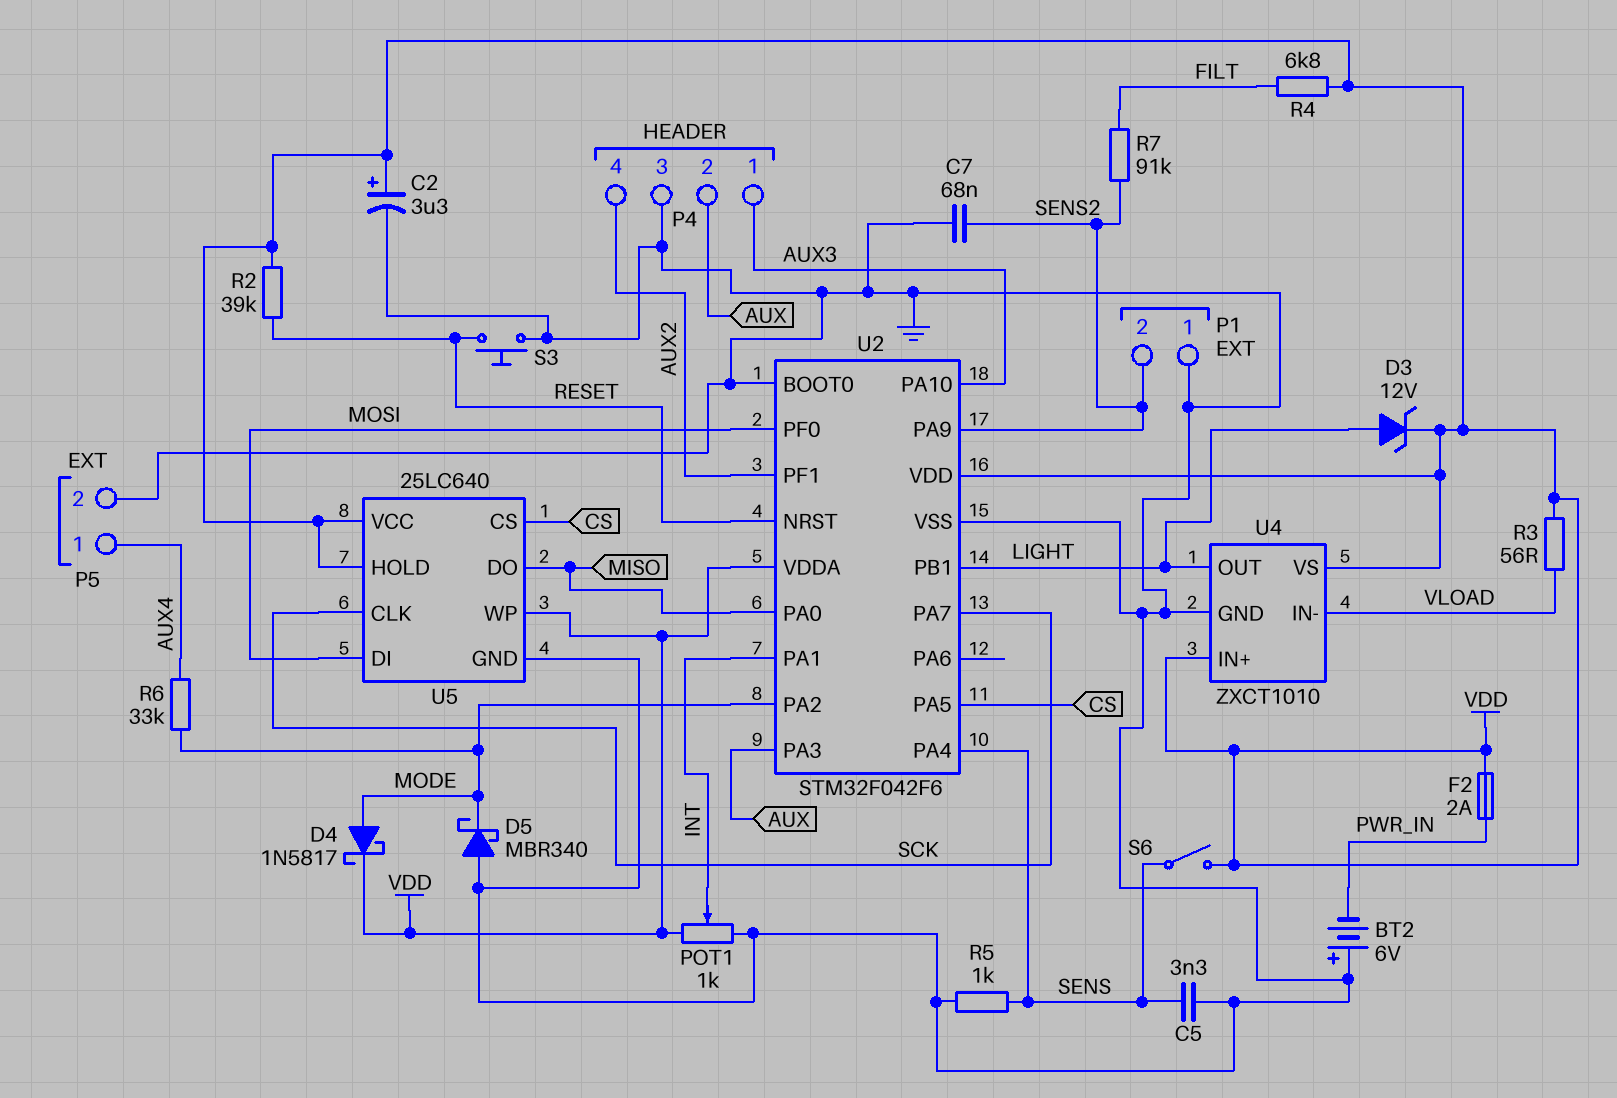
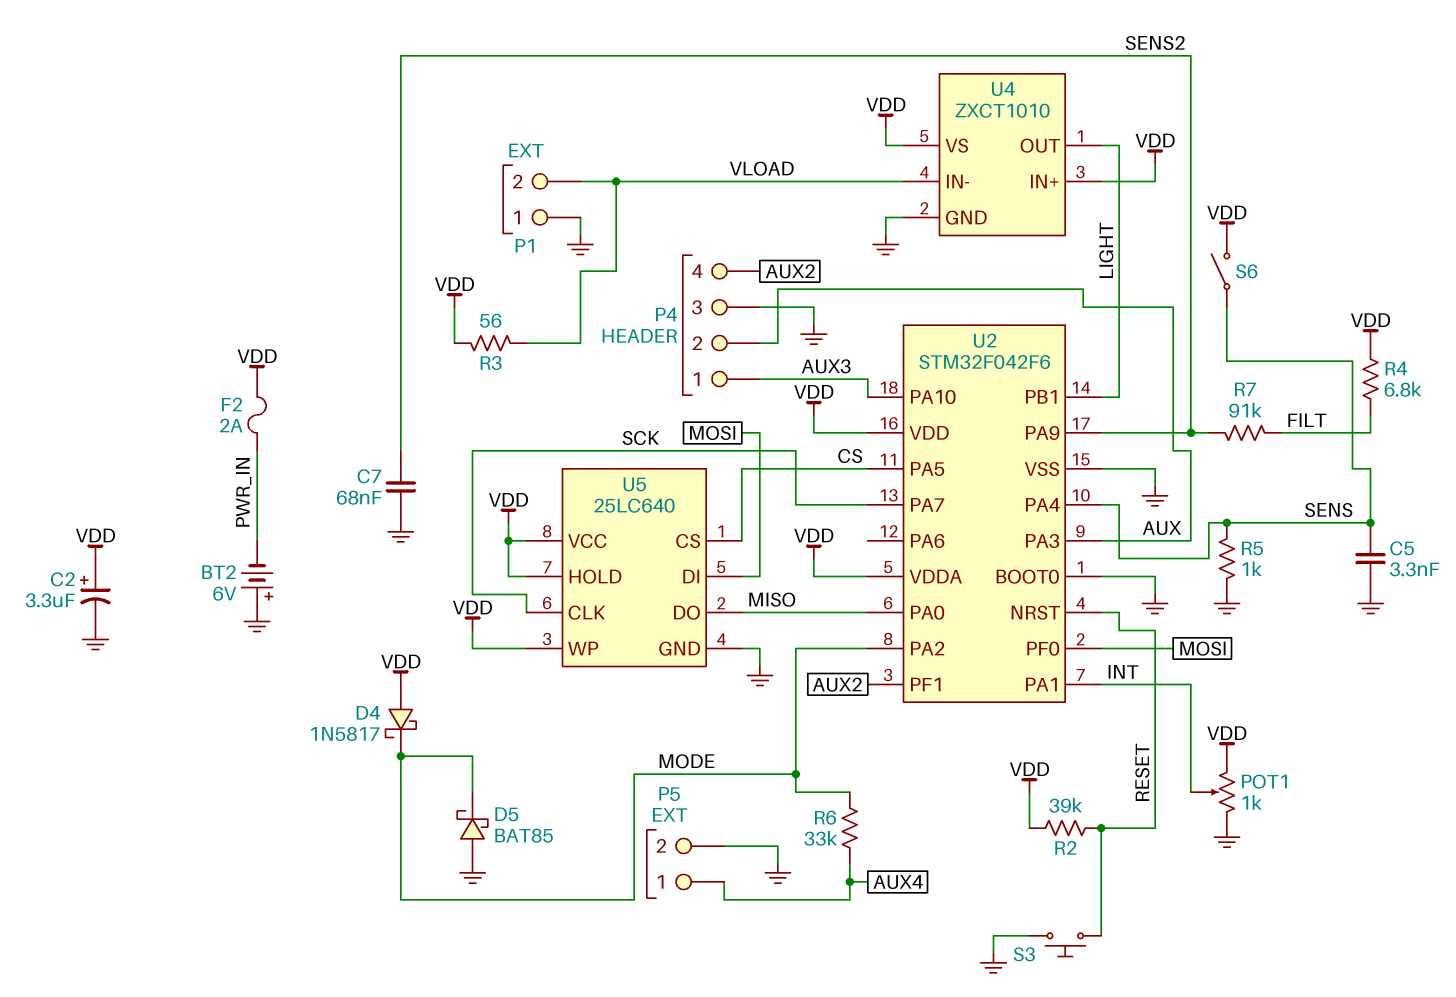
D3: zener 12V (A LIGHT, K VDD) -> none
D4: schottky 1N5817 (A MODE, K VDD) -> schottky 1N5817 (A VDD, K MODE)
D5: schottky MBR340 (A GND, K MODE) -> schottky BAT85 (A GND, K MODE)
P1 pin 2: SENS2 -> VLOAD

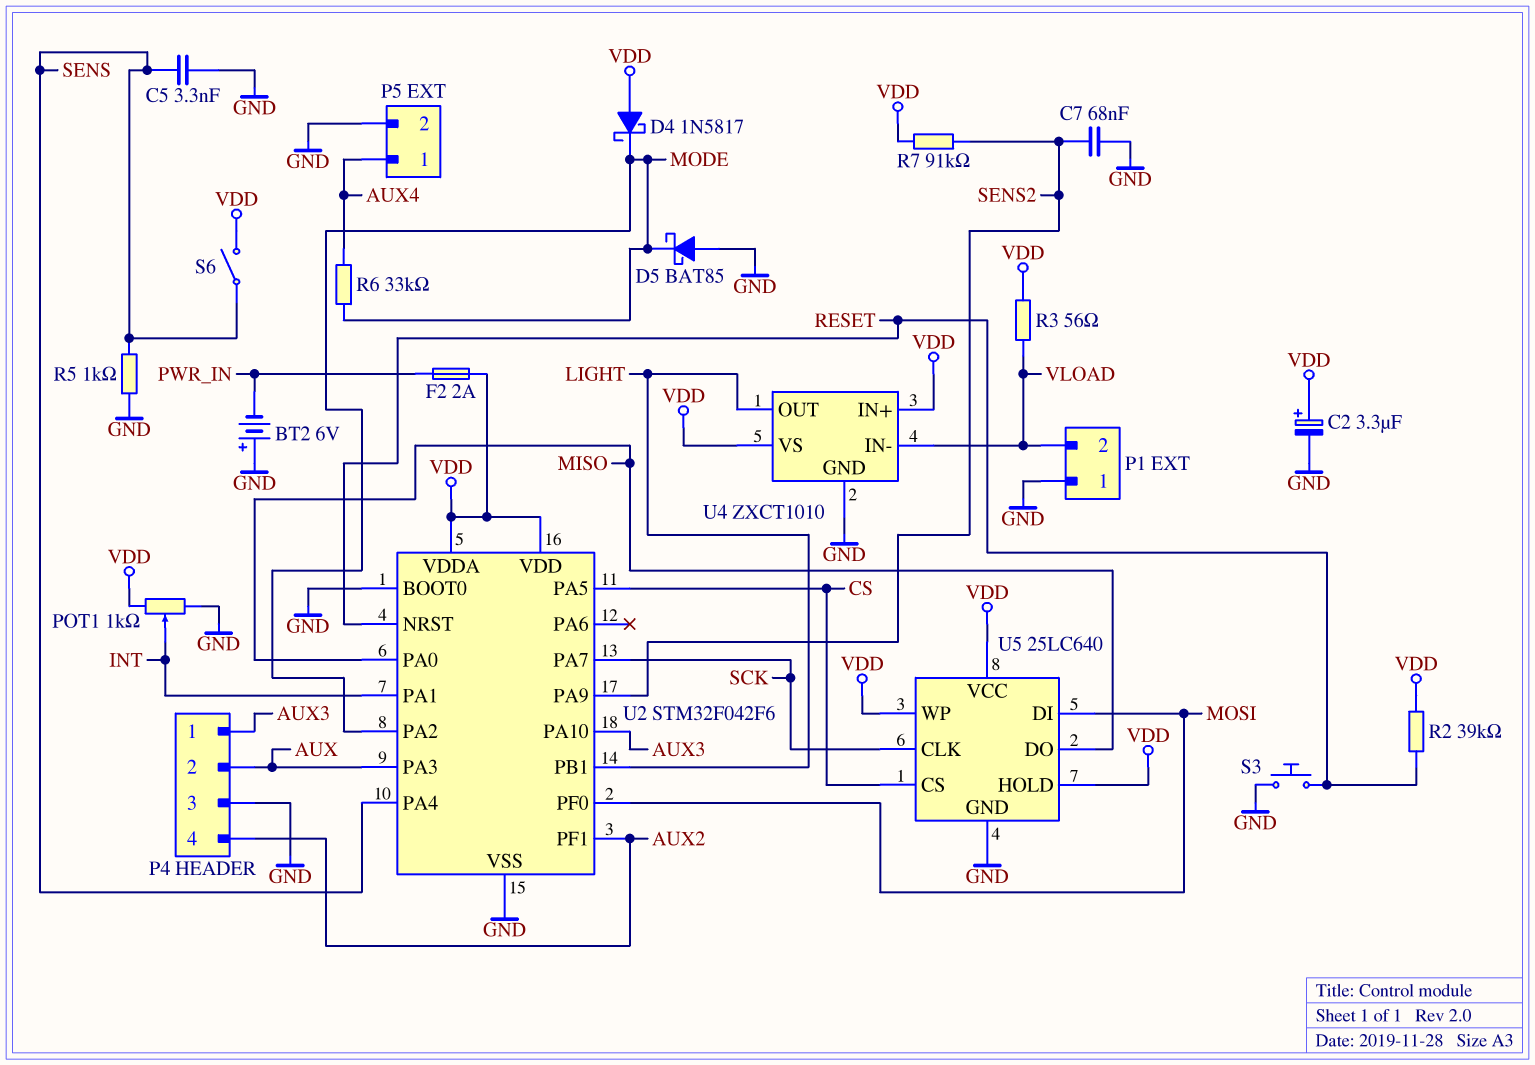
R4: 6.8k (FILT, VDD) -> none
R7: 91k (FILT, SENS2) -> 91k (SENS2, VDD)

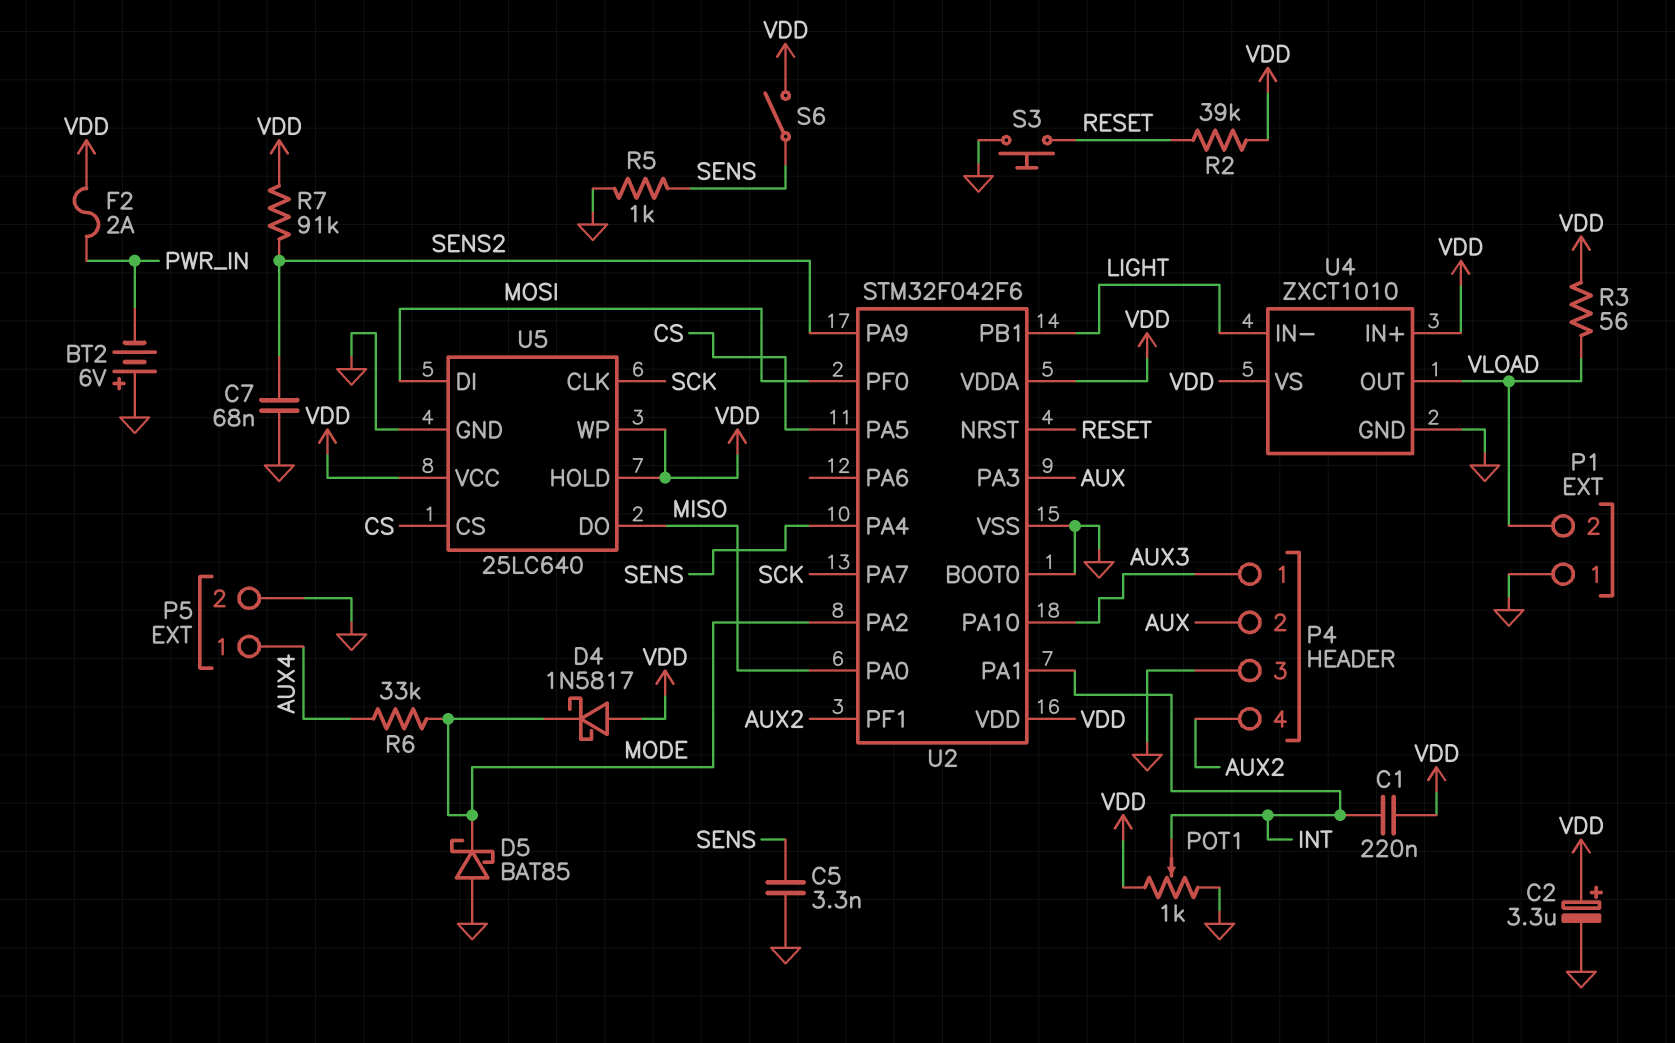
C1: none -> 220nF (INT, VDD)
U4 pin IN-: VLOAD -> LIGHT
U4 pin OUT: LIGHT -> VLOAD

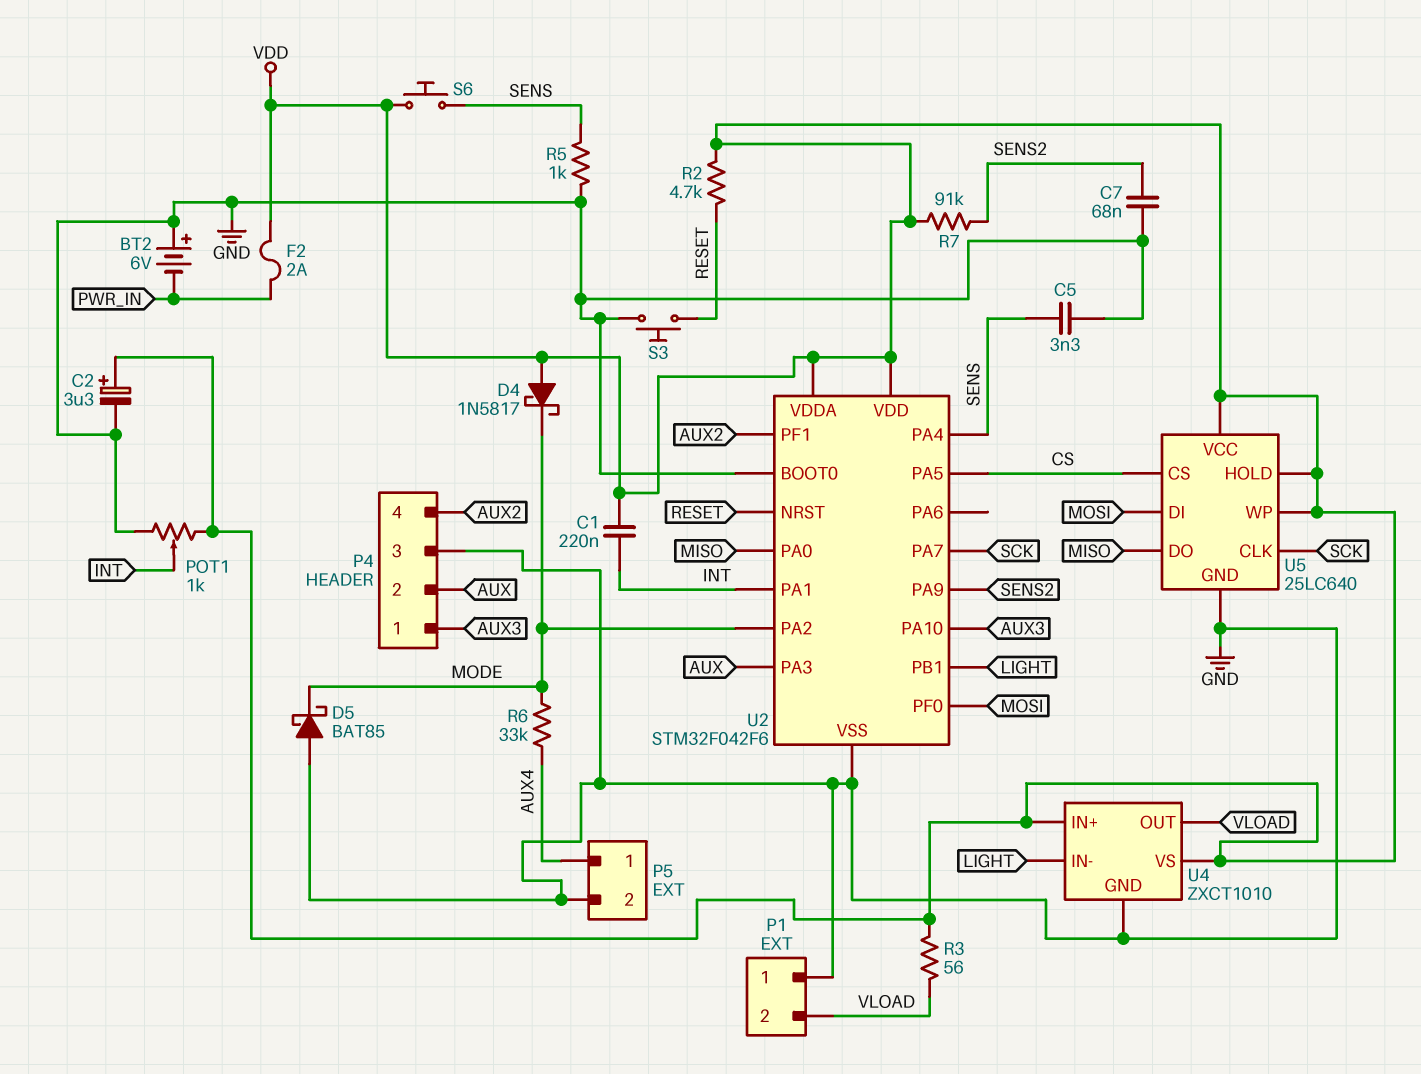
R2: 39k (RESET, VDD) -> 4.7k (RESET, VDD)
S6: switch (SENS, VDD) -> button (SENS, VDD)

